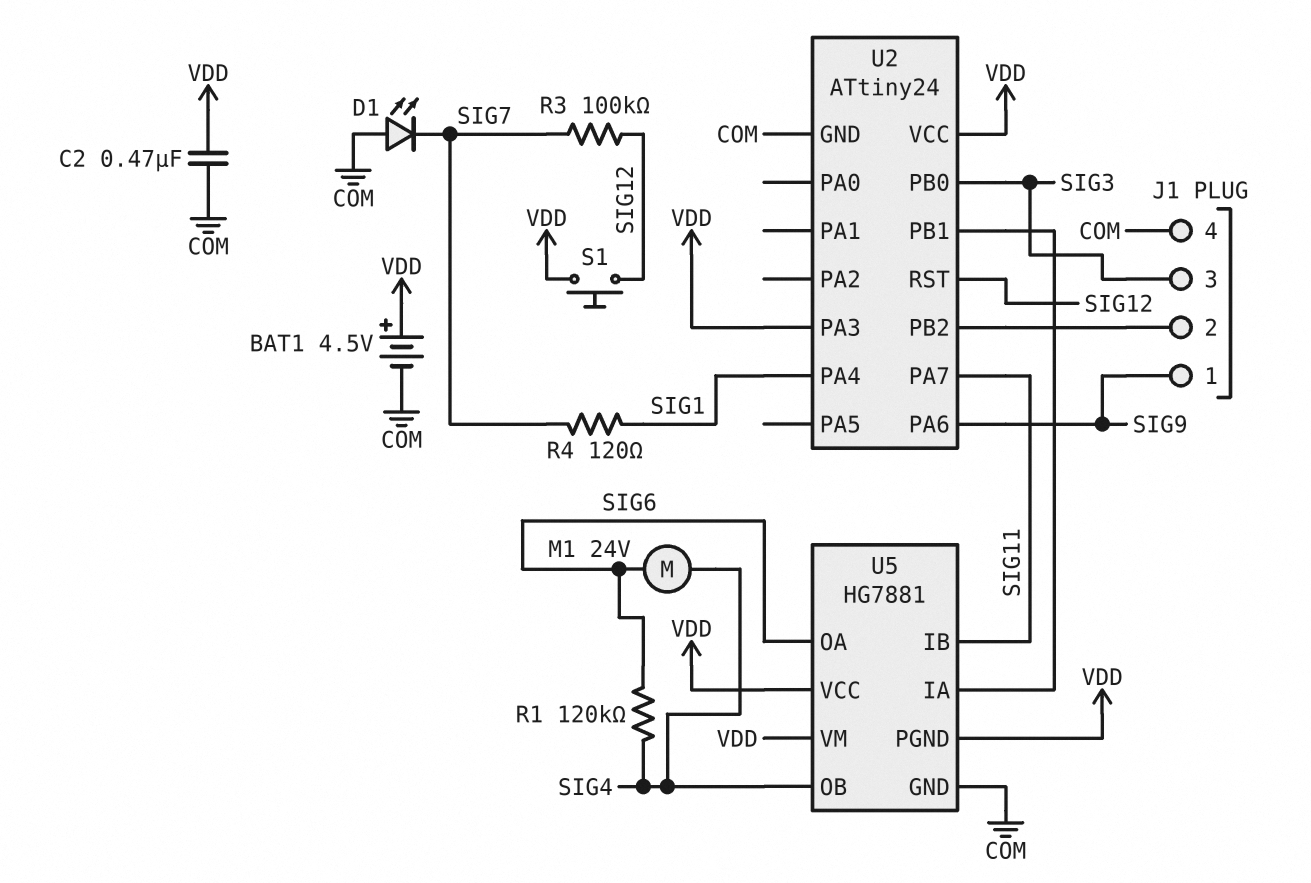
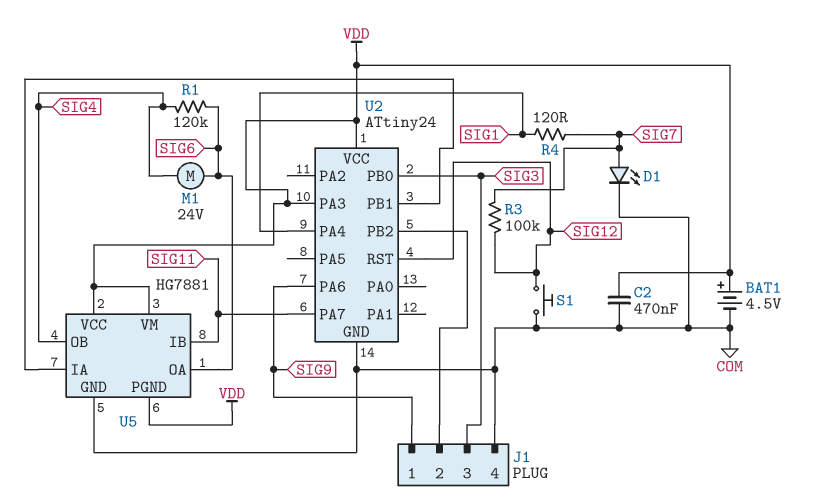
D1: LED (A COM, K SIG7) -> LED (A SIG7, K COM)
S1: button (SIG12, VDD) -> button (COM, SIG12)

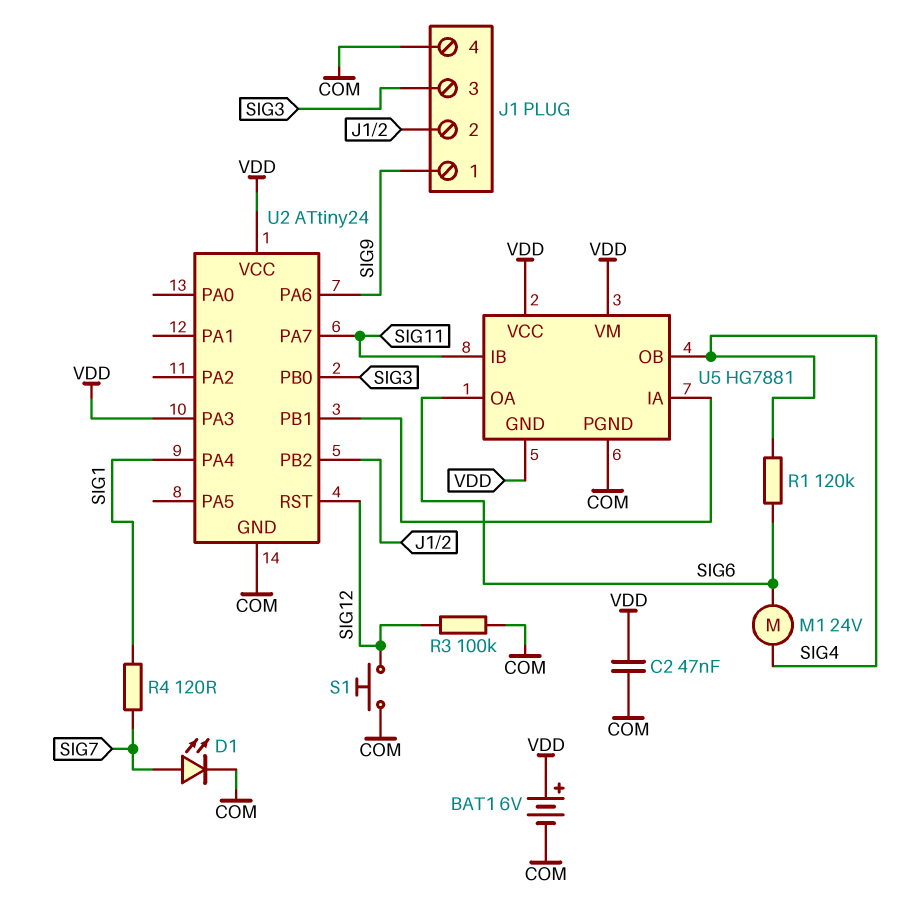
BAT1: 4.5V (plus VDD, minus COM) -> 6V (plus VDD, minus COM)
C2: 470nF (COM, VDD) -> 47nF (COM, VDD)
R3: 100k (SIG7, SIG12) -> 100k (COM, SIG12)
U5 pin GND: COM -> VDD
U5 pin PGND: VDD -> COM

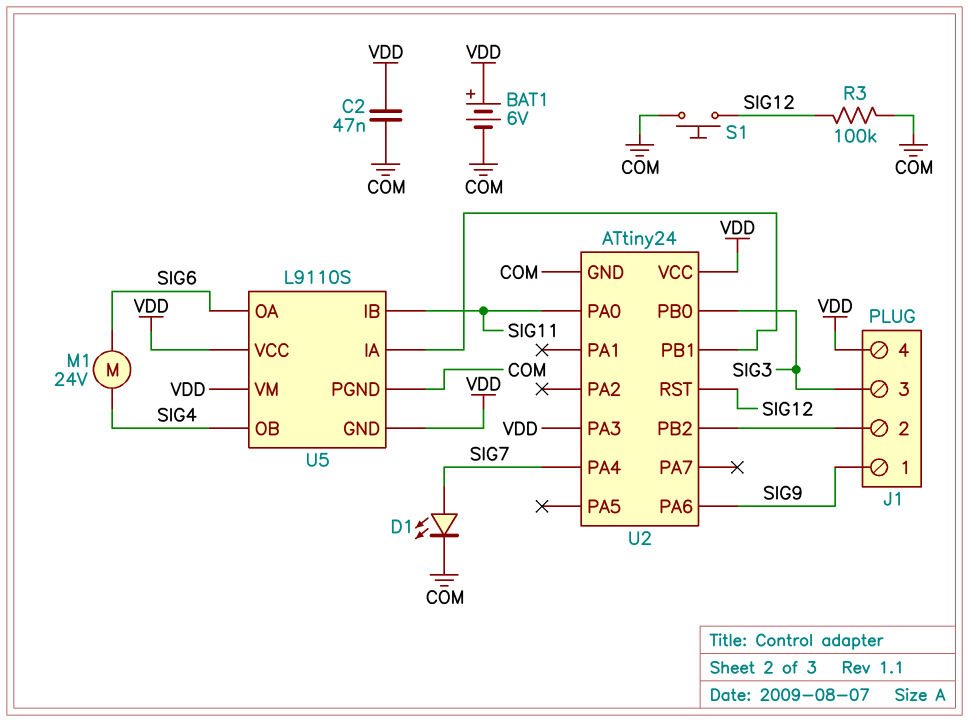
J1 pin 4: COM -> VDD
R1: 120k (SIG4, SIG6) -> none
R4: 120 (SIG1, SIG7) -> none
U2 pin PA0: none -> SIG11
U2 pin PA4: SIG1 -> SIG7
U2 pin PA7: SIG11 -> none
U5: HG7881 -> L9110S

